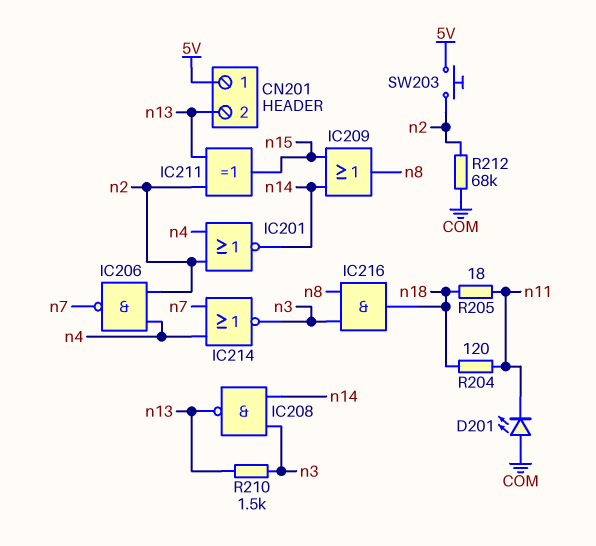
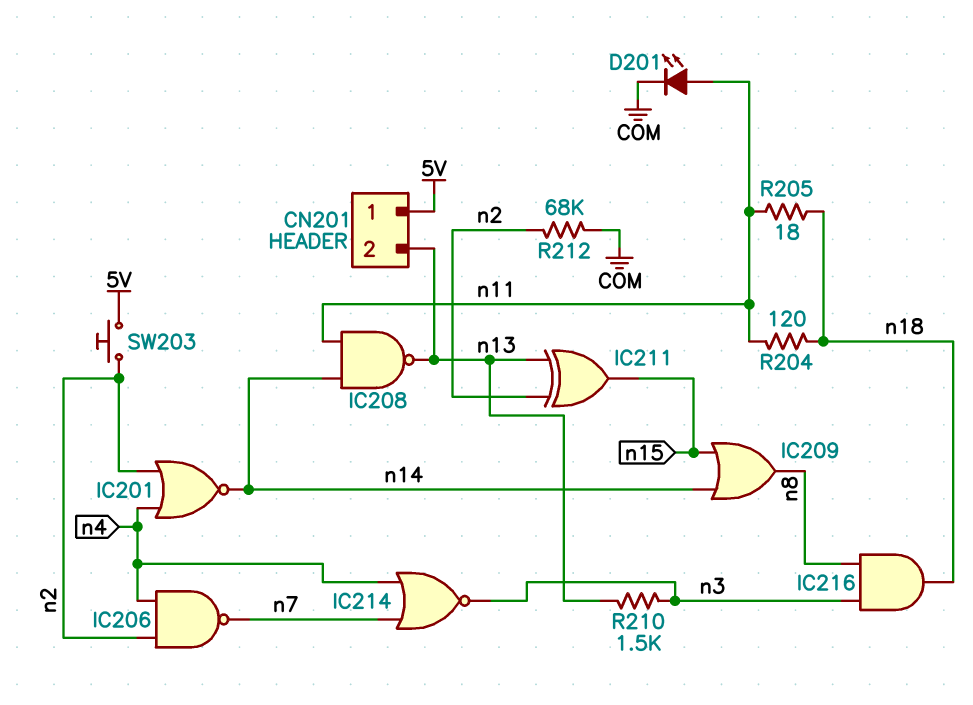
D201: LED (A COM, K n11) -> LED (A n11, K COM)
IC208: NAND (in n3, in n14, out n13) -> NAND (in n11, in n14, out n13)

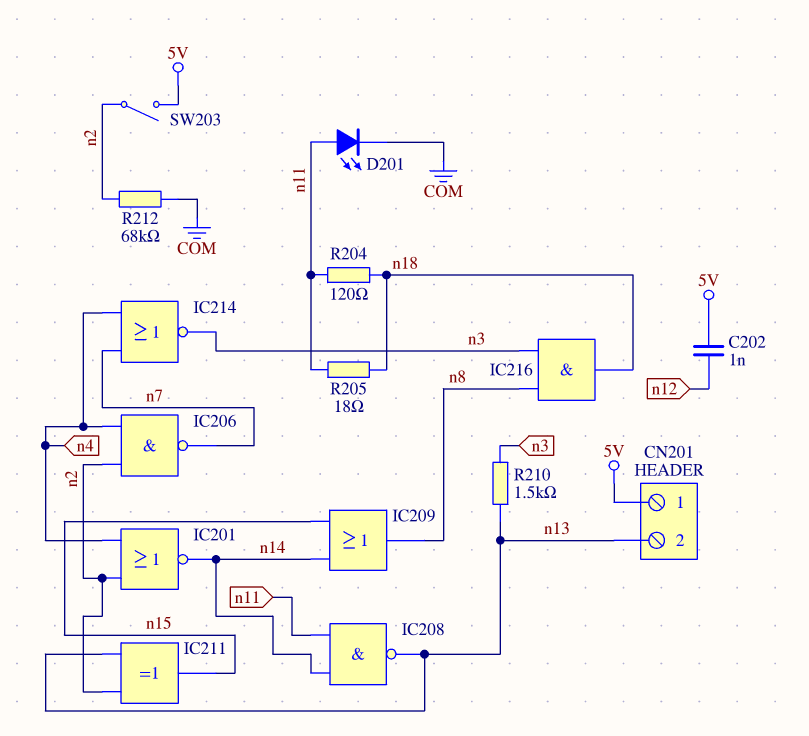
C202: none -> 1nF (5V, n12)
SW203: button (5V, n2) -> switch (5V, n2)

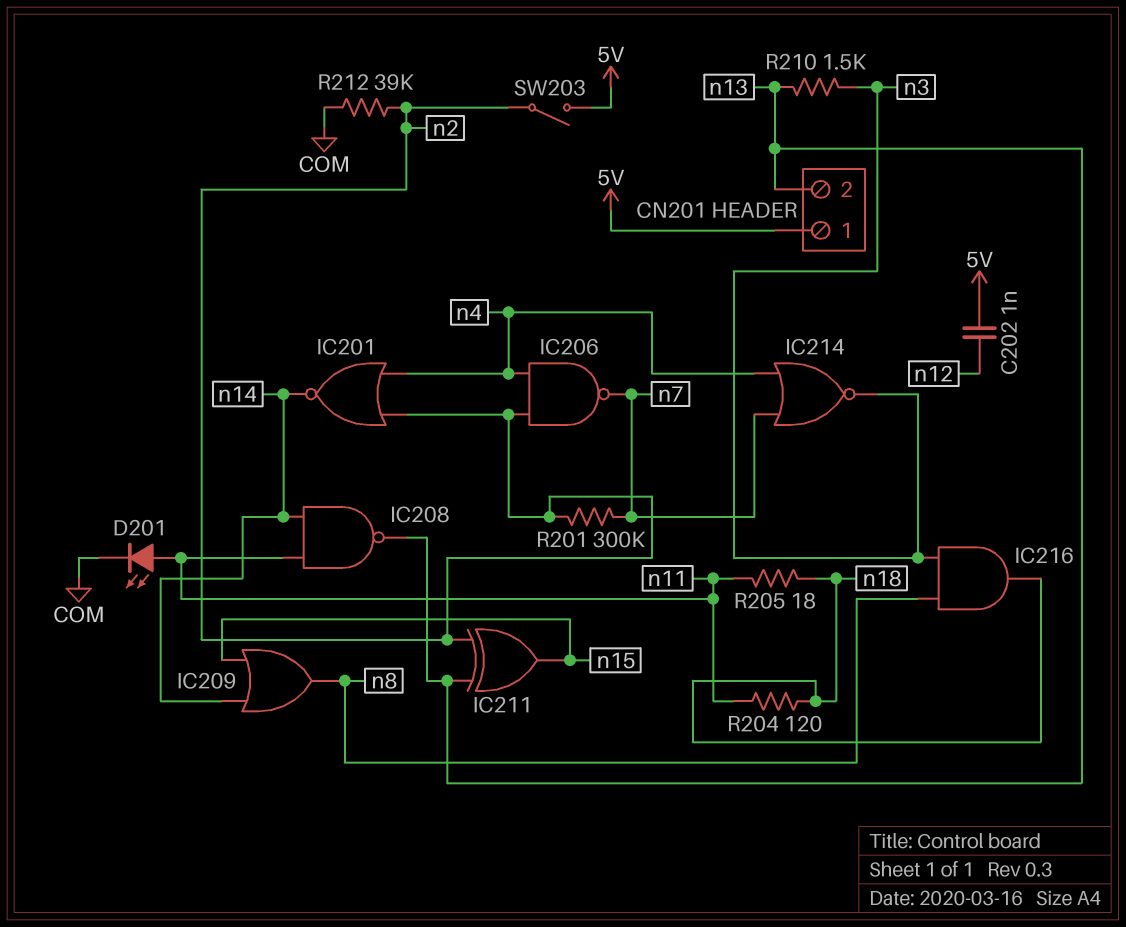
R201: none -> 300k (n2, n7)
R212: 68k (COM, n2) -> 39k (COM, n2)

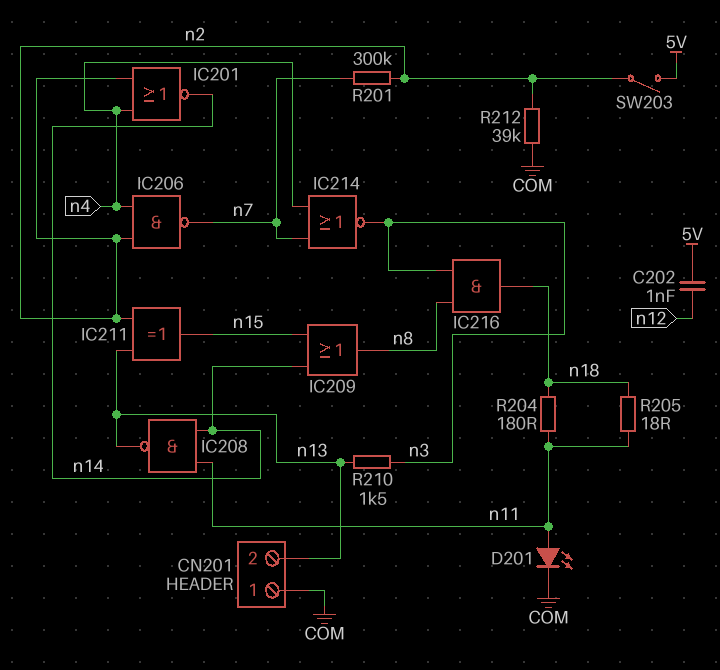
CN201 pin 1: 5V -> COM
R204: 120 (n11, n18) -> 180 (n11, n18)

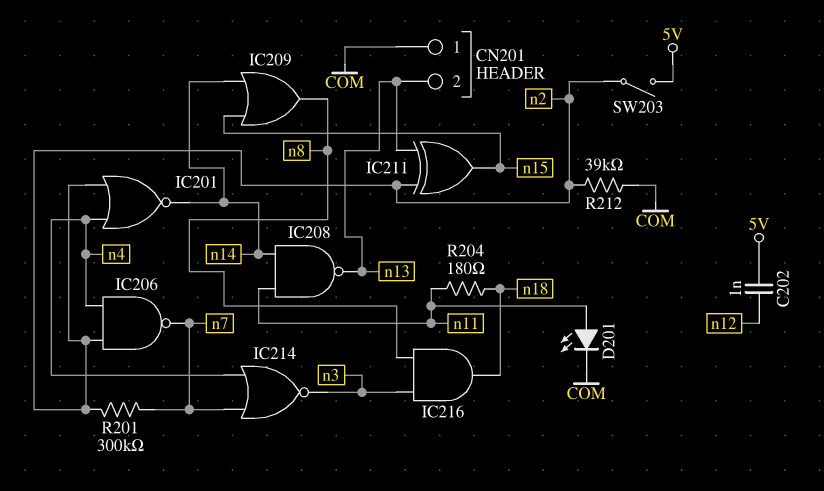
R205: 18 (n11, n18) -> none
R210: 1.5k (n3, n13) -> none

